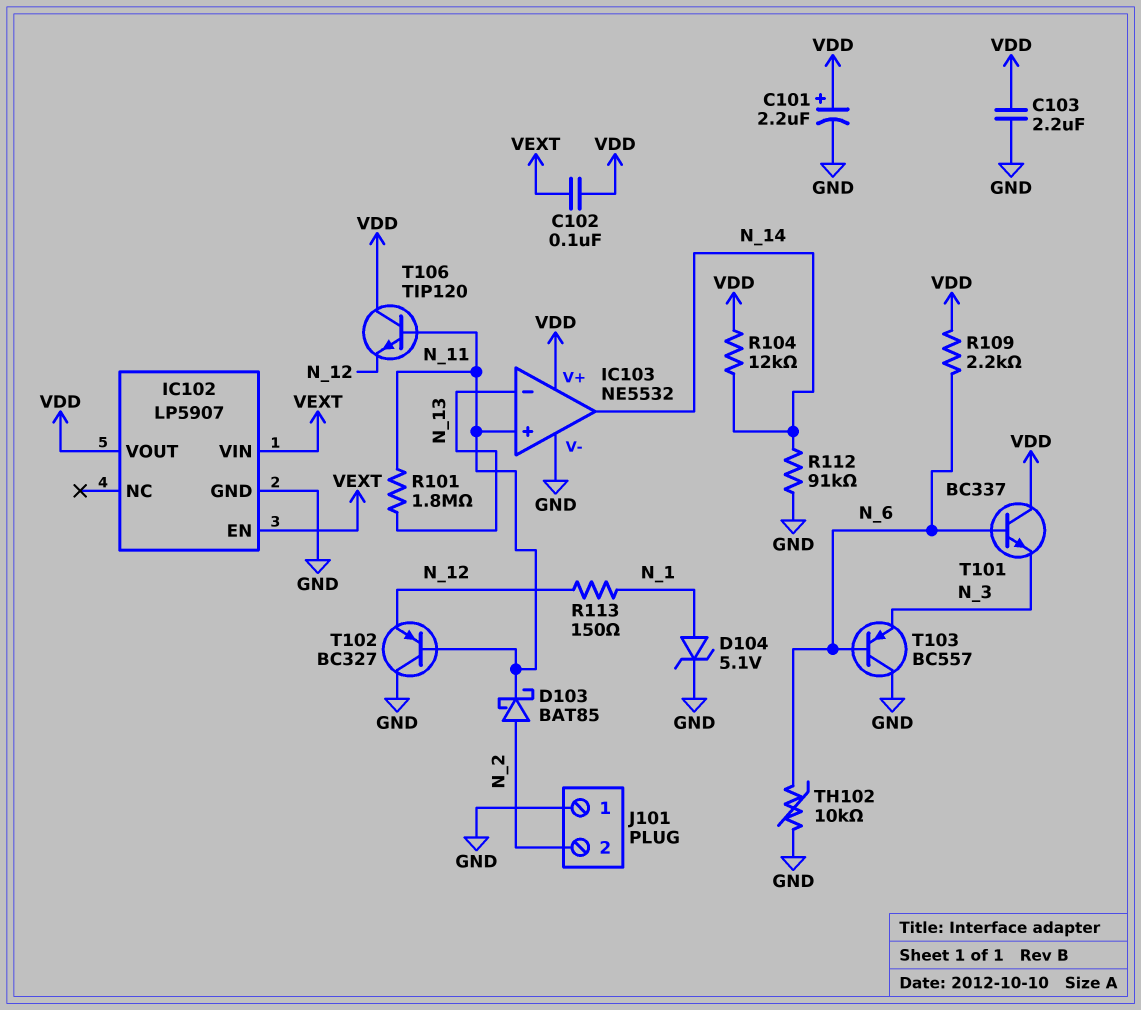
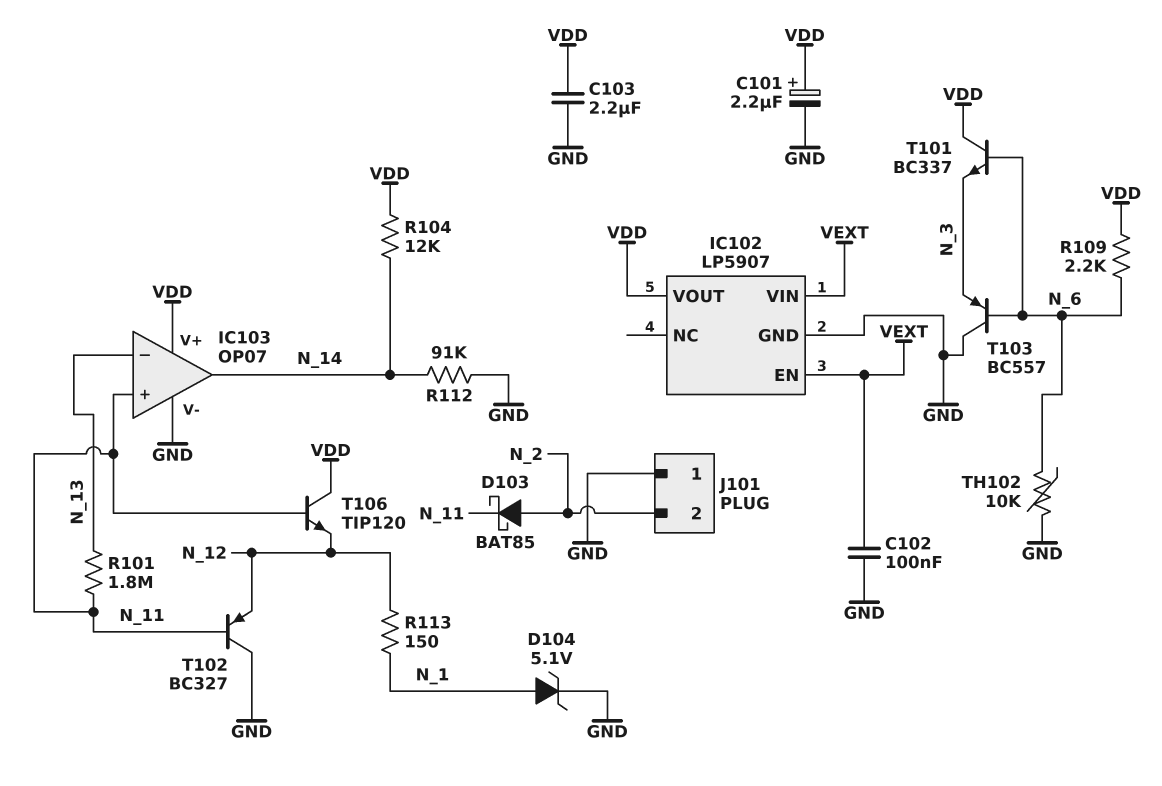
C102: 100nF (VDD, VEXT) -> 100nF (GND, VEXT)
IC103: NE5532 -> OP07

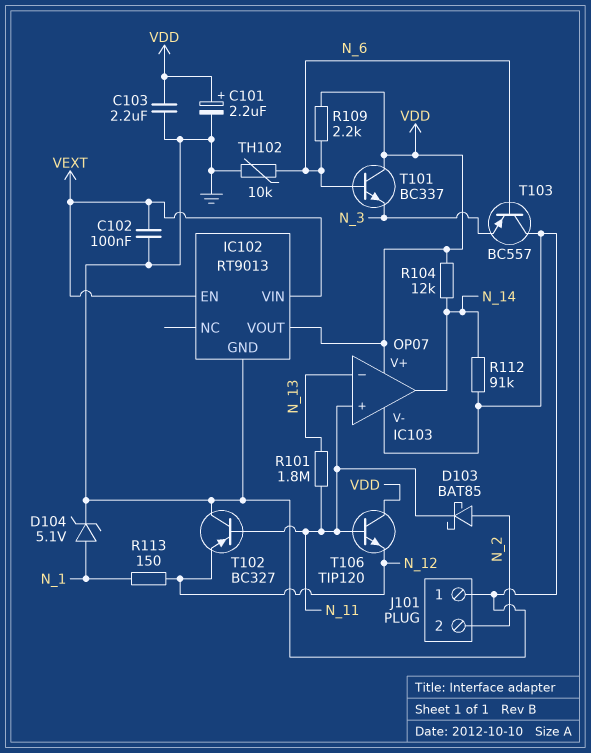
IC102: LP5907 -> RT9013

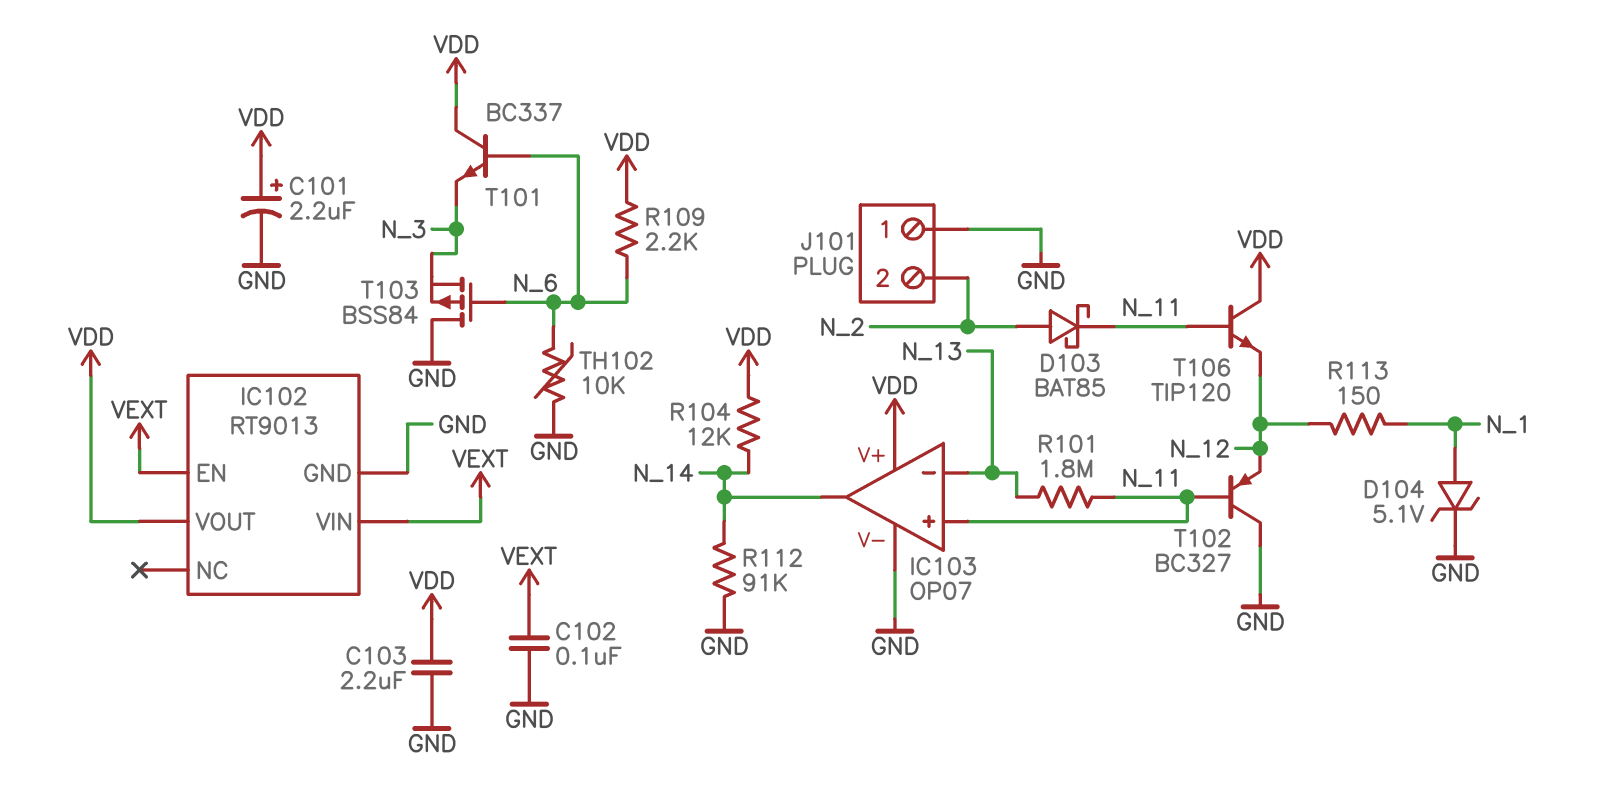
T103: PNP BC557 (B N_6, C GND, E N_3) -> PMOS BSS84 (G N_6, D GND, S N_3)

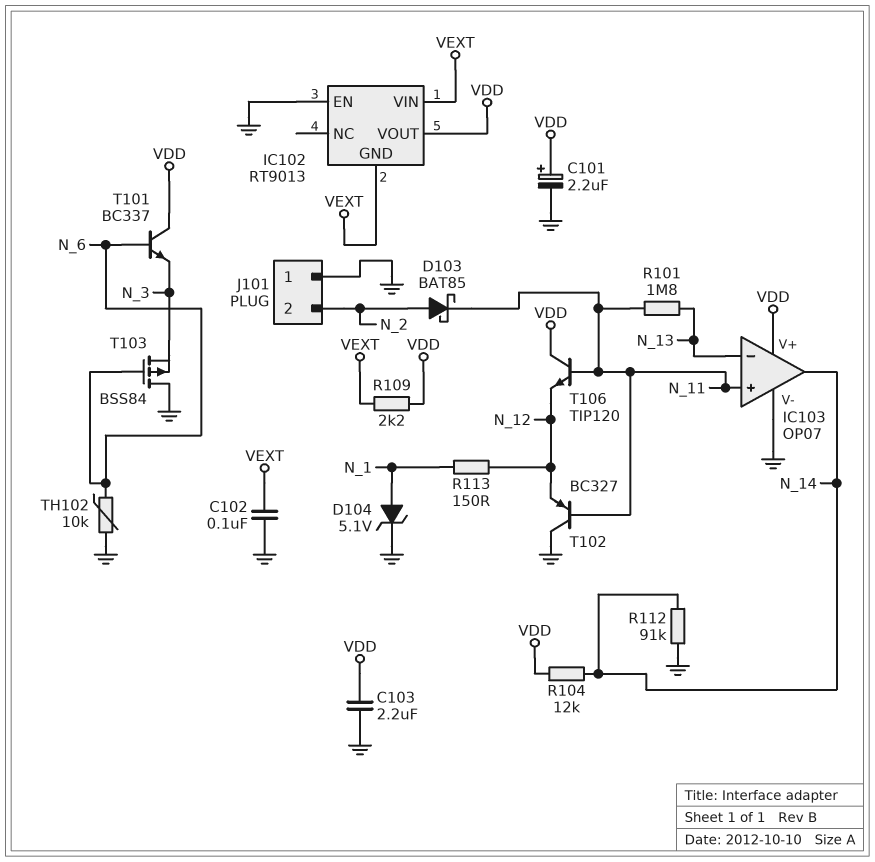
IC102 pin EN: VEXT -> GND
IC102 pin GND: GND -> VEXT
R109: 2.2k (N_6, VDD) -> 2.2k (VDD, VEXT)

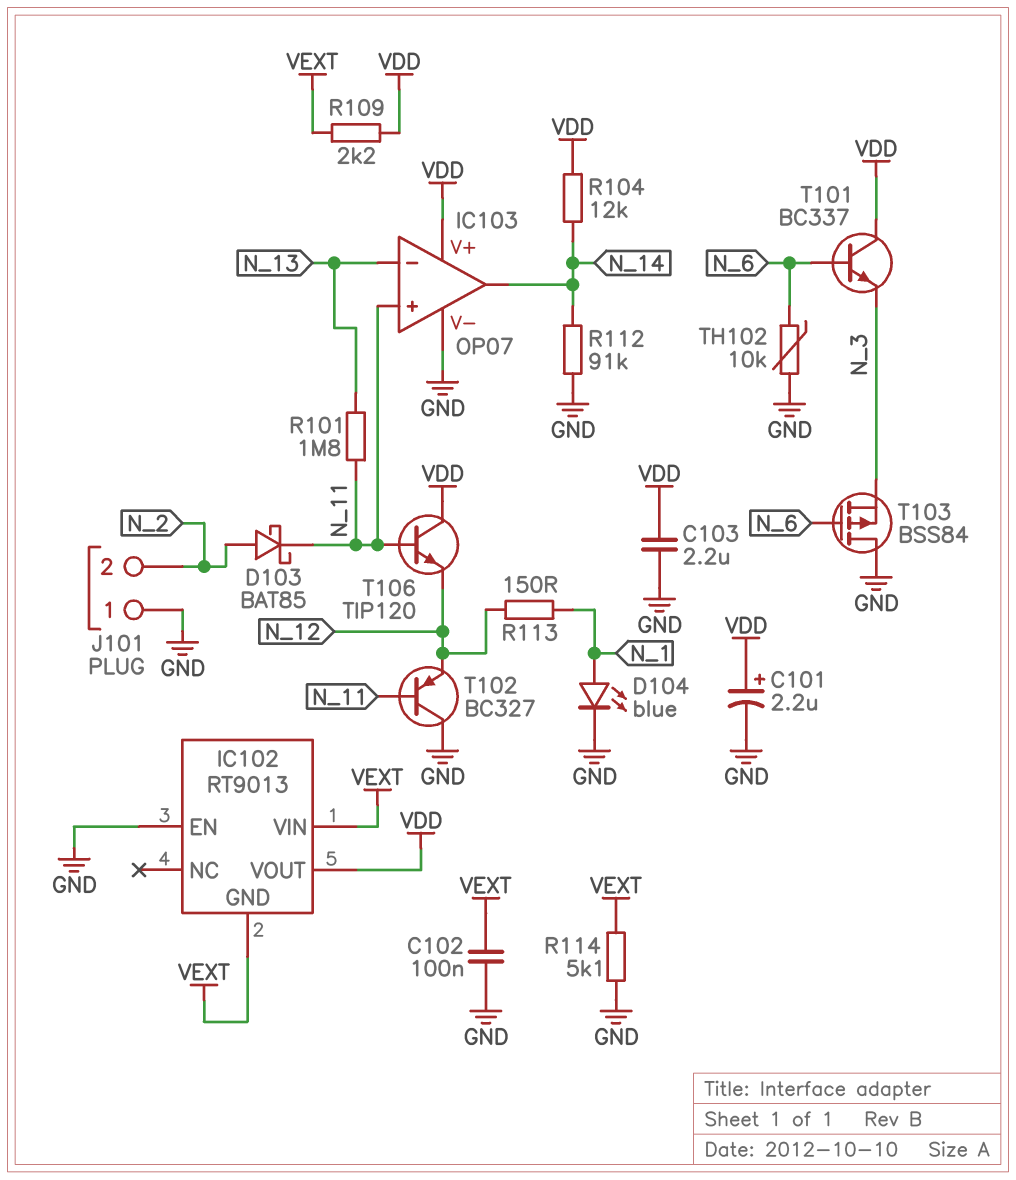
D104: zener 5.1V (A N_1, K GND) -> LED blue (A N_1, K GND)
R114: none -> 5.1k (GND, VEXT)

